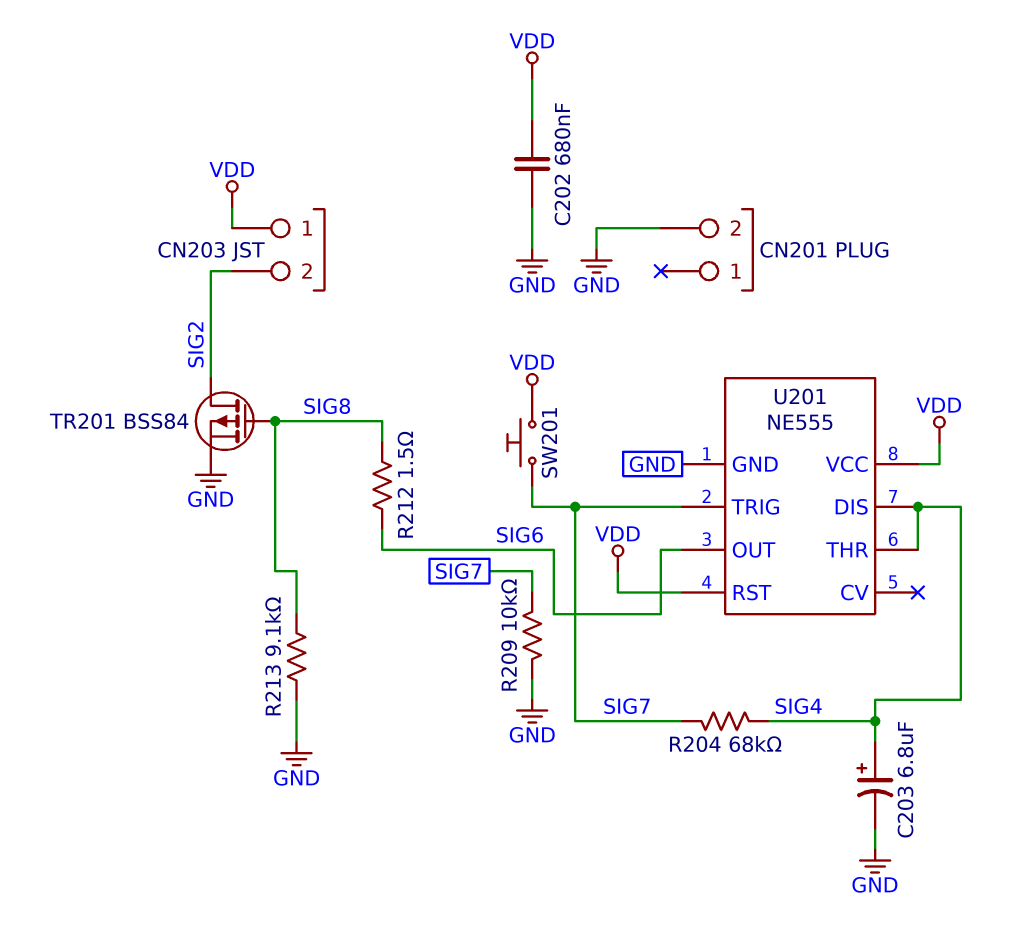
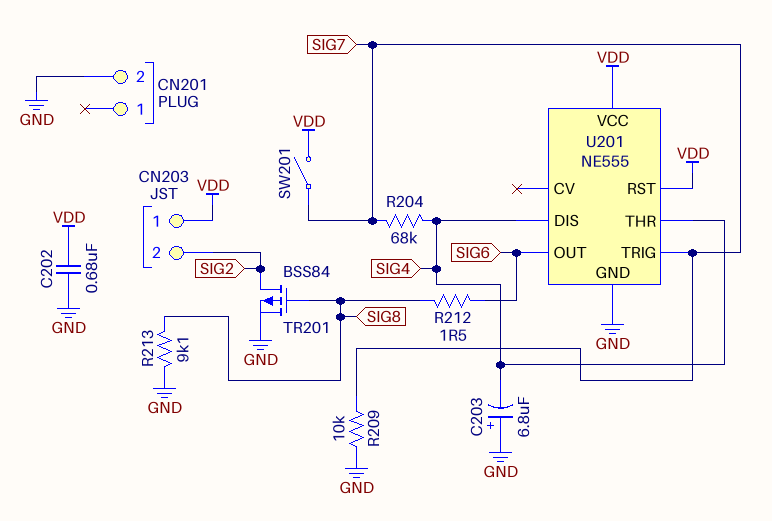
C203: 6.8uF (plus SIG4, minus GND) -> 6.8uF (plus GND, minus SIG4)
SW201: button (SIG7, VDD) -> switch (SIG7, VDD)

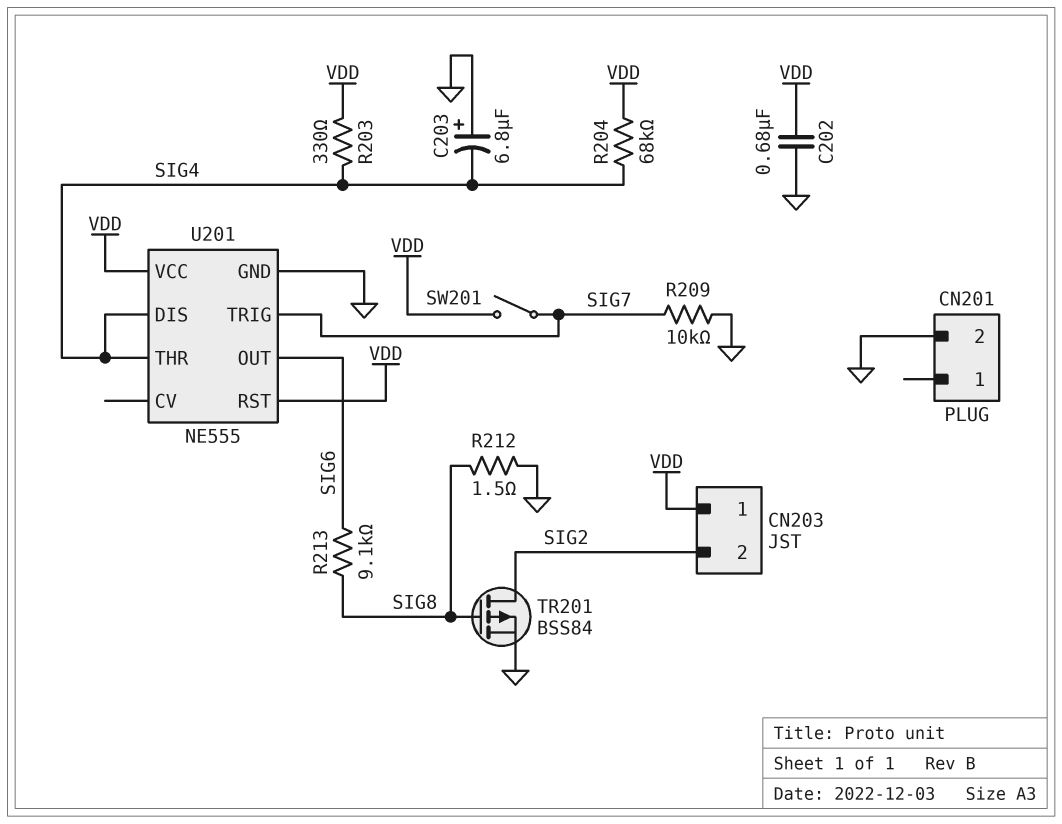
R203: none -> 330 (SIG4, VDD)
R204: 68k (SIG4, SIG7) -> 68k (SIG4, VDD)
R212: 1.5 (SIG6, SIG8) -> 1.5 (GND, SIG8)
R213: 9.1k (GND, SIG8) -> 9.1k (SIG6, SIG8)

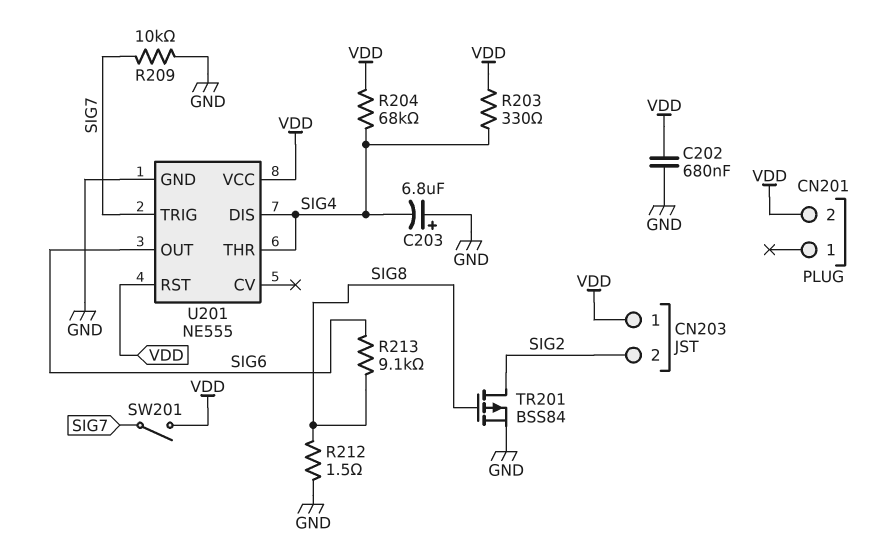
CN201 pin 2: GND -> VDD

